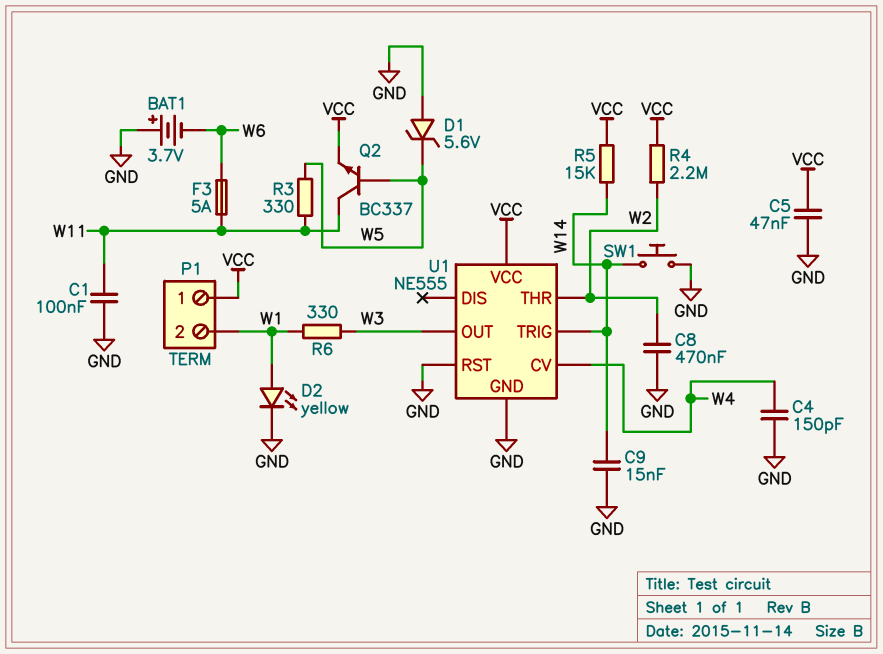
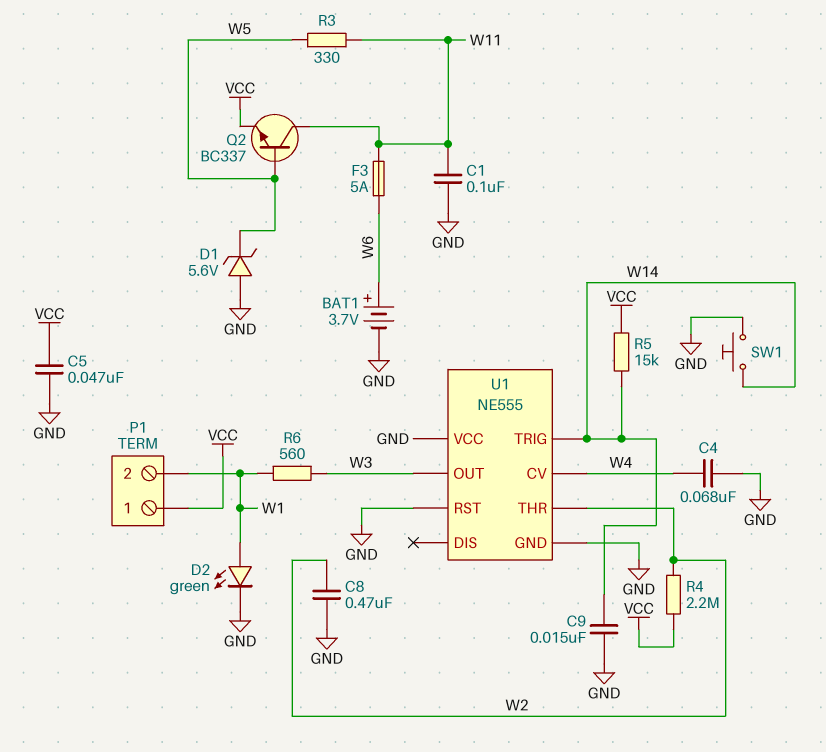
BAT1: 3.7V (plus GND, minus W6) -> 3.7V (plus W6, minus GND)
C4: 150pF (GND, W4) -> 68nF (GND, W4)
D2: LED yellow (A W1, K GND) -> LED green (A W1, K GND)
R6: 330 (W1, W3) -> 560 (W1, W3)
U1 pin VCC: VCC -> GND

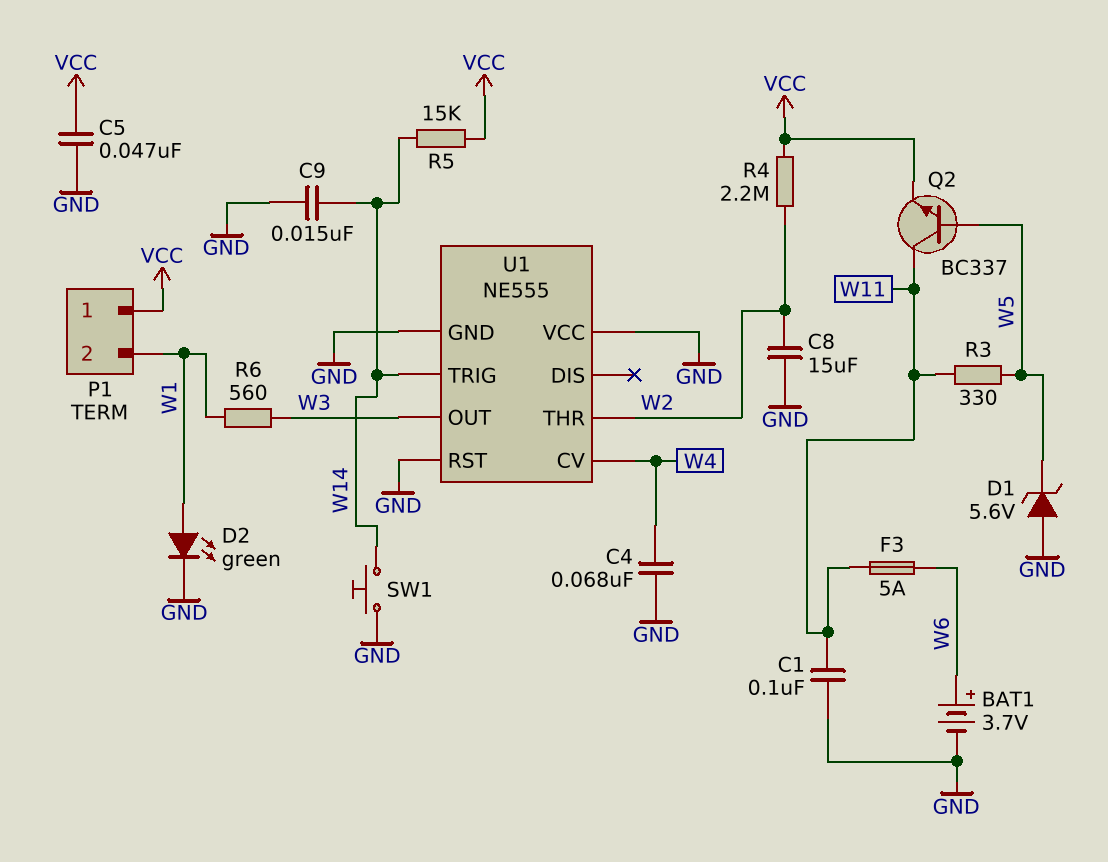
C8: 470nF (GND, W2) -> 15uF (GND, W2)

